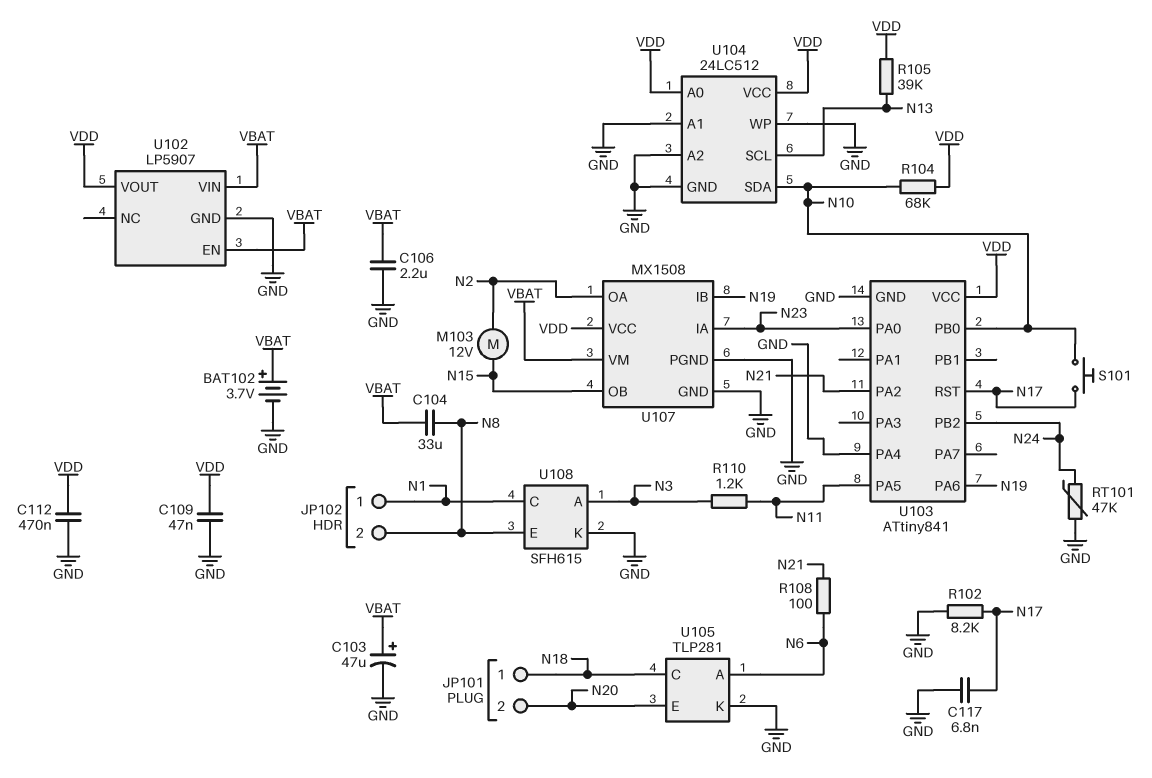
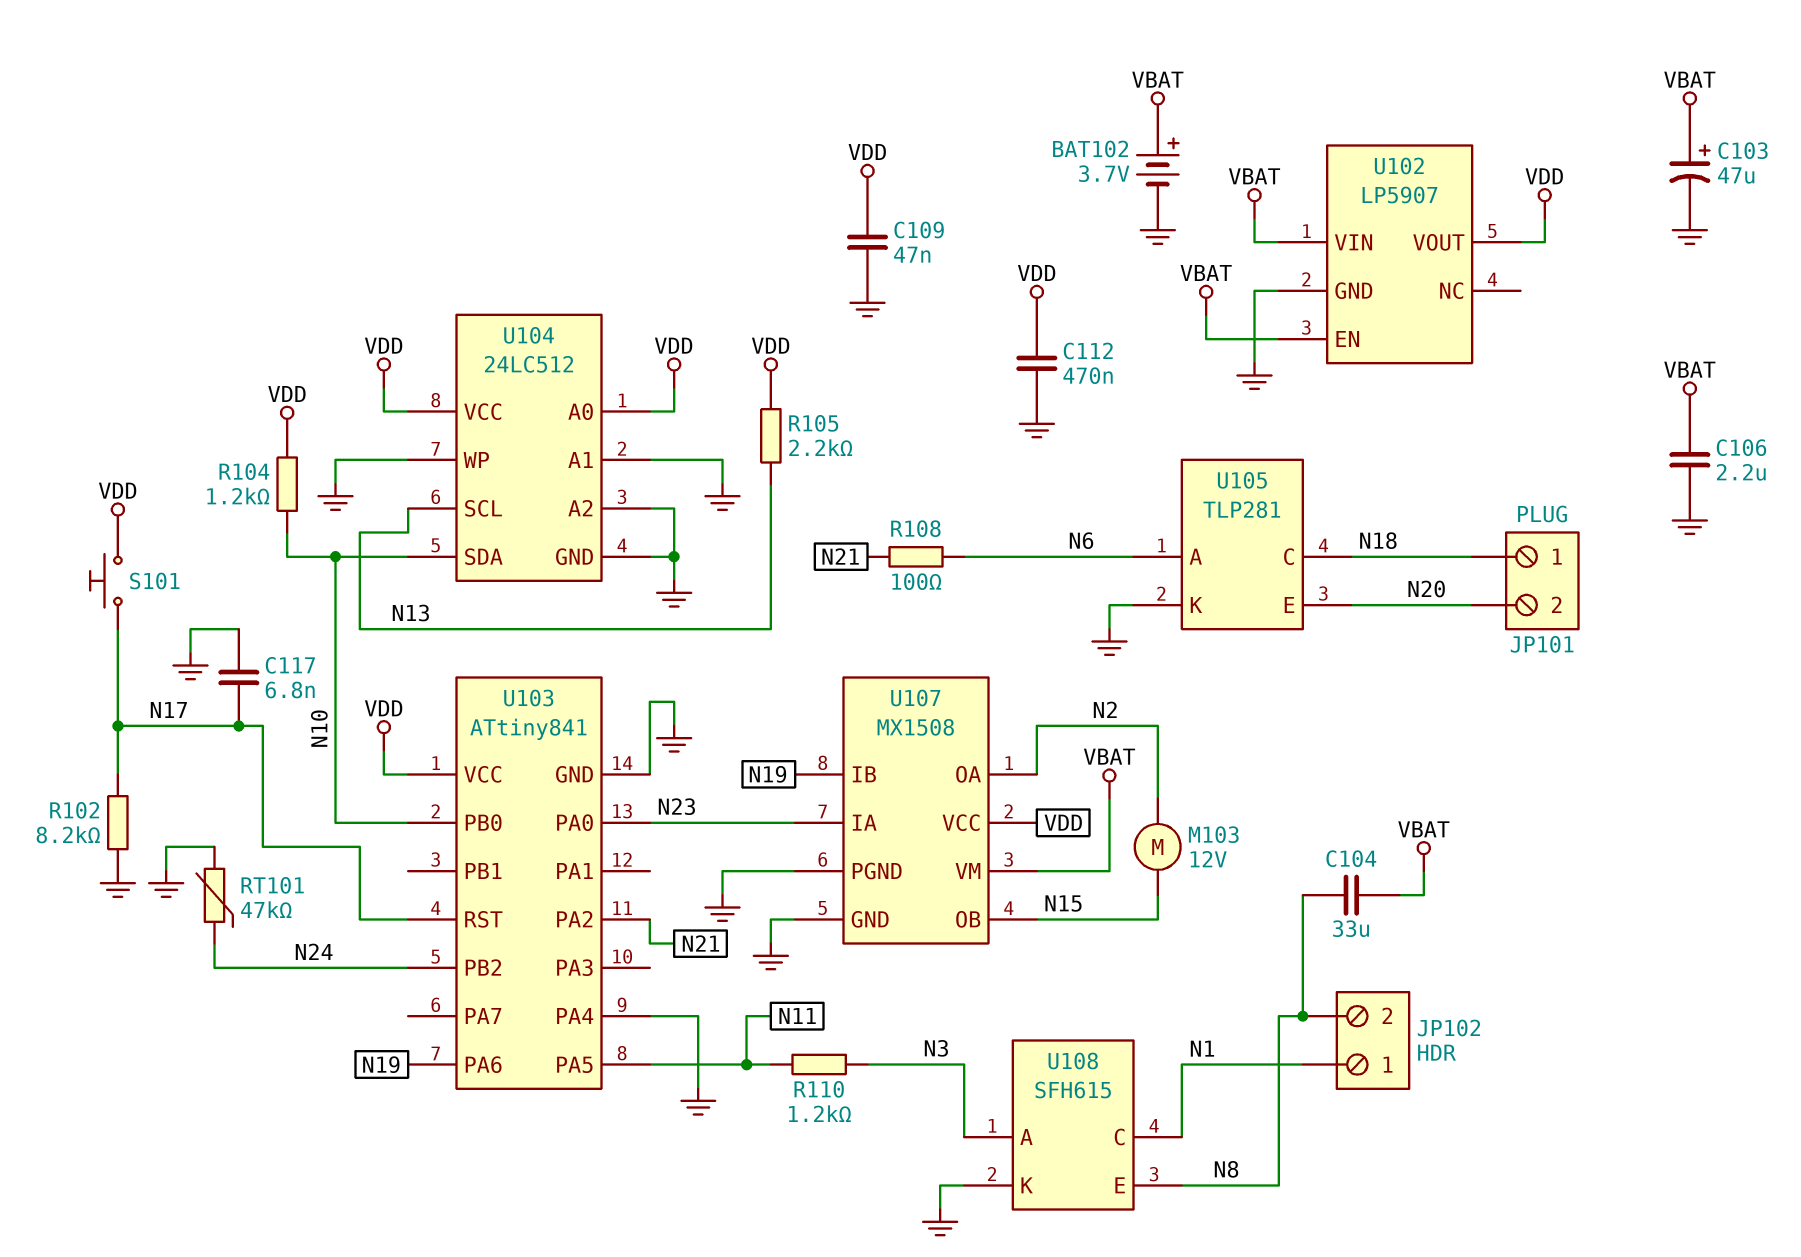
R104: 68k (N10, VDD) -> 1.2k (N10, VDD)
R105: 39k (N13, VDD) -> 2.2k (N13, VDD)
S101: button (N10, N17) -> button (N17, VDD)

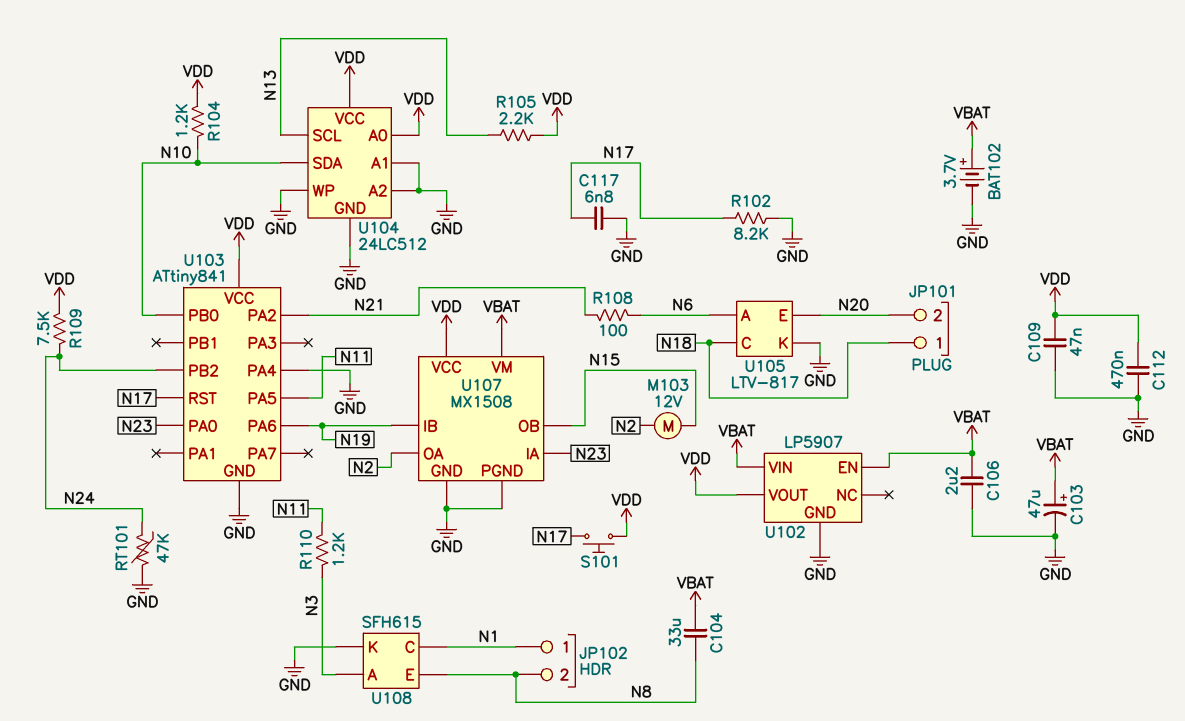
R109: none -> 7.5k (N24, VDD)
U105: TLP281 -> LTV-817

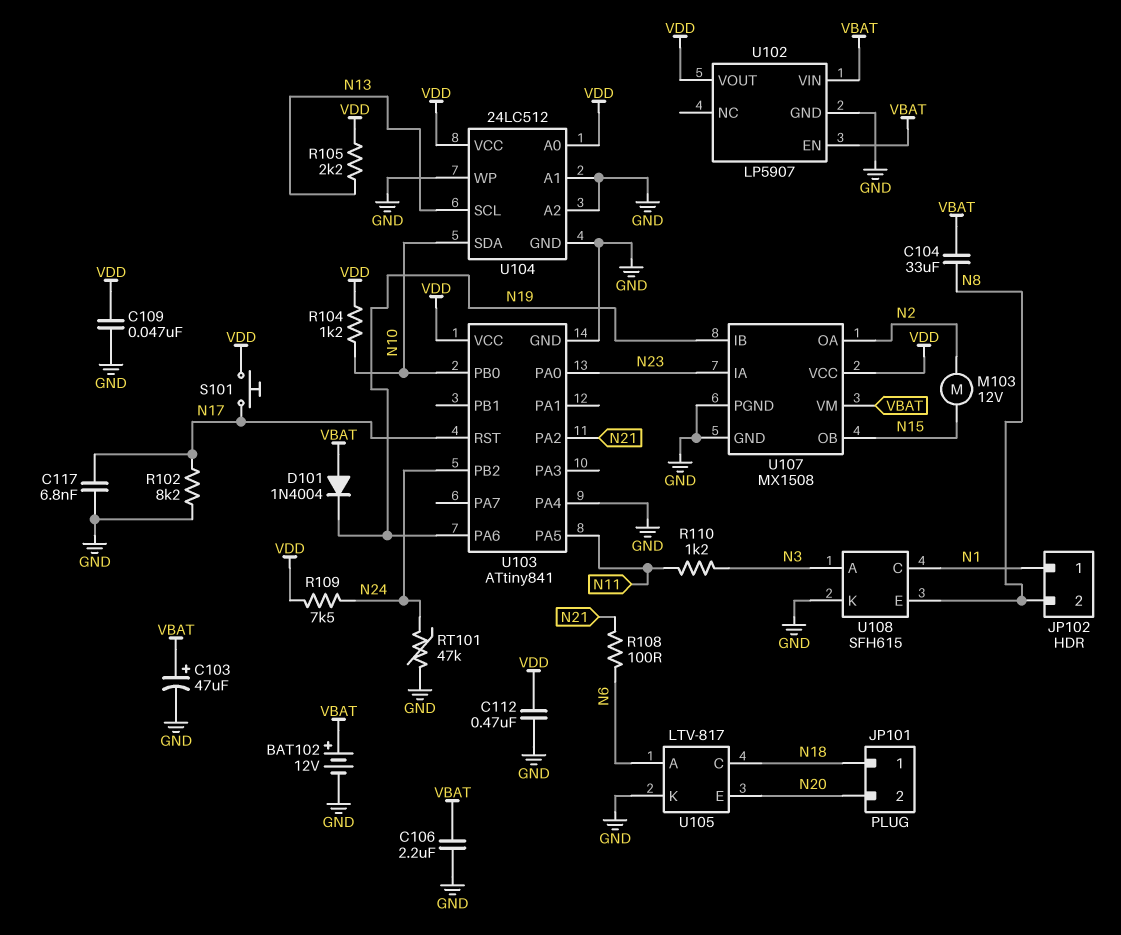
BAT102: 3.7V (plus VBAT, minus GND) -> 12V (plus VBAT, minus GND)
D101: none -> diode 1N4004 (A VBAT, K N19)

